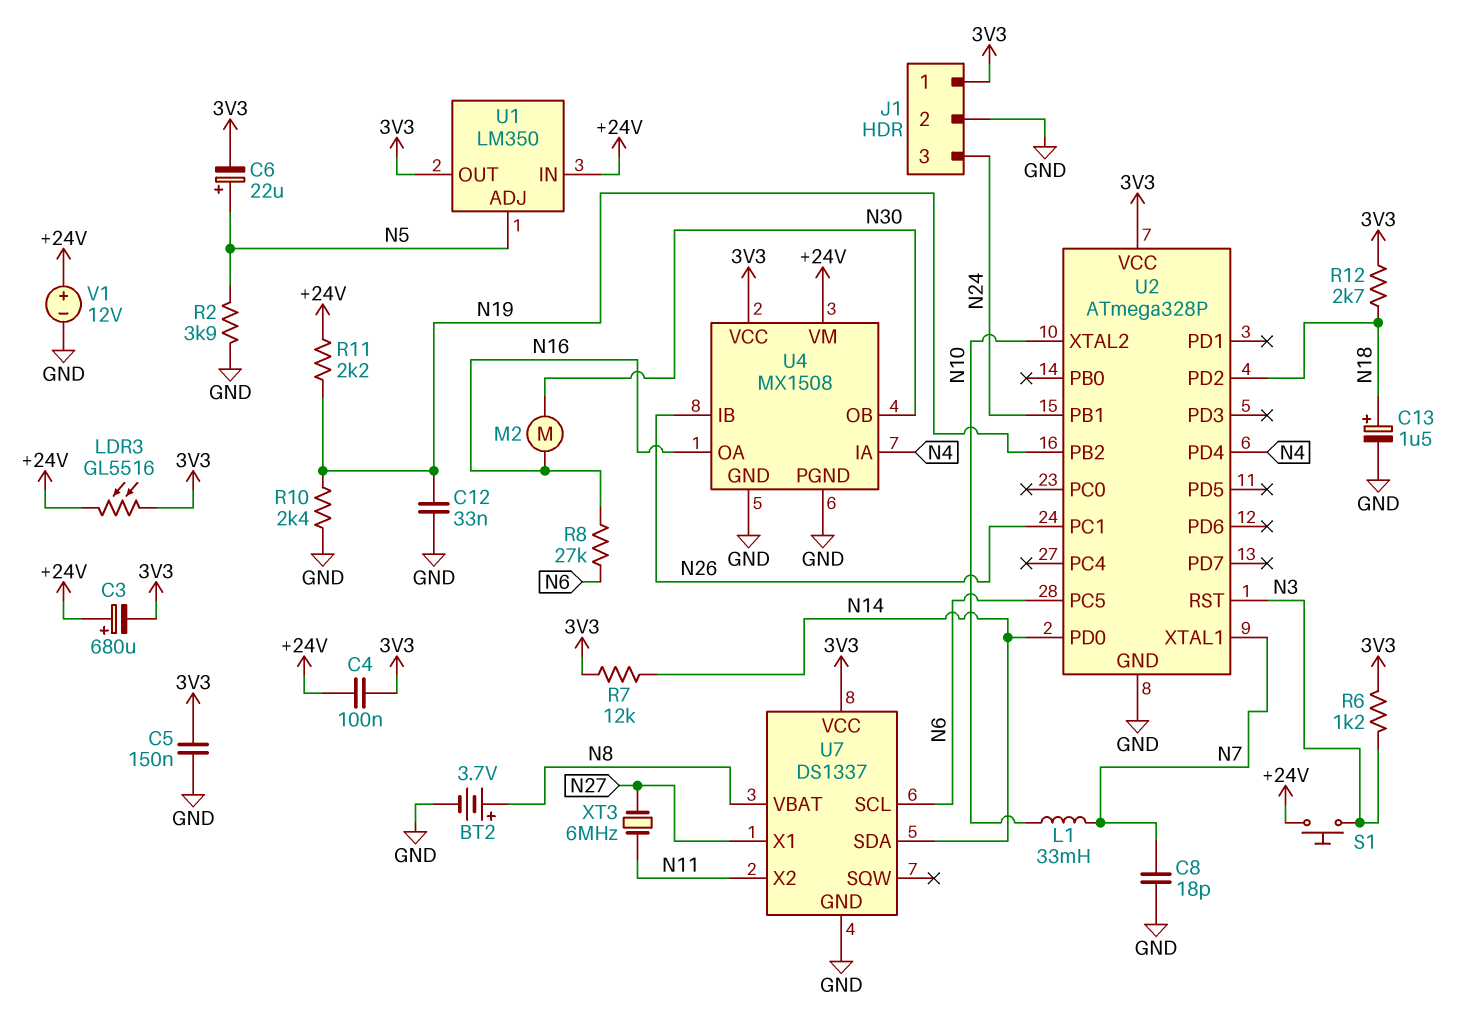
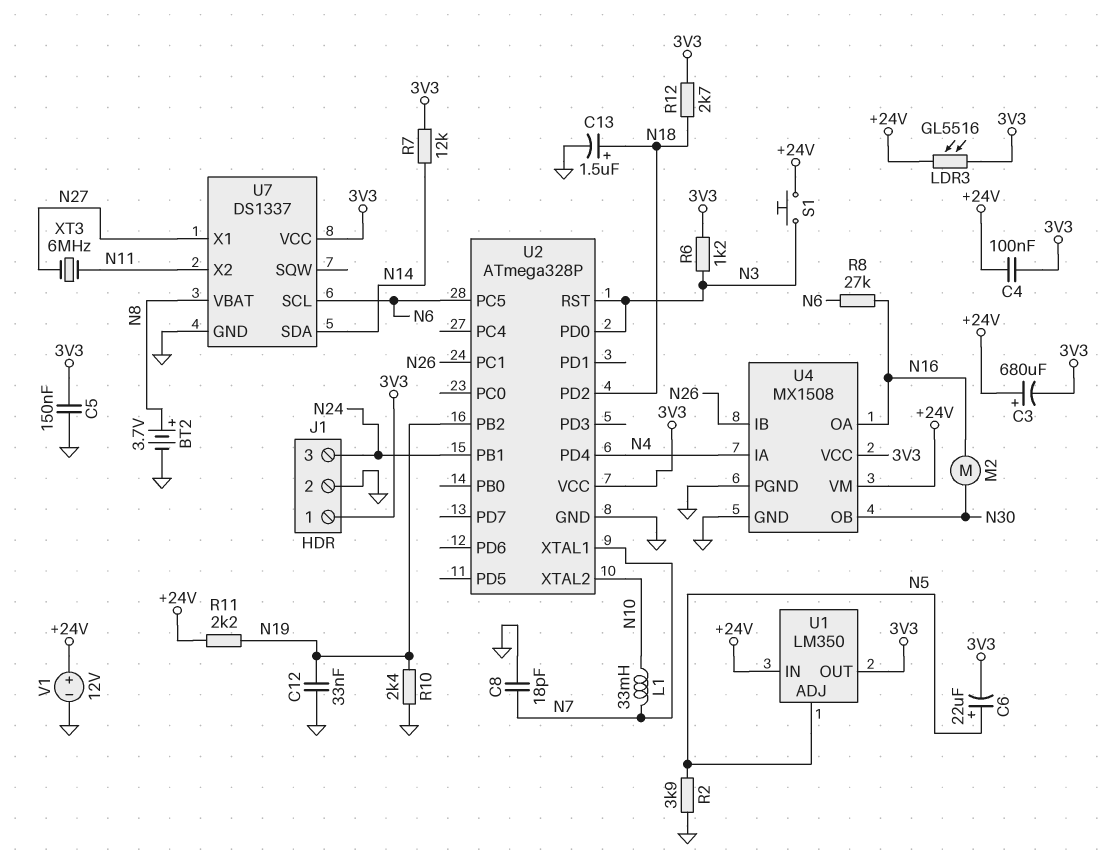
U2 pin PD0: N14 -> N3

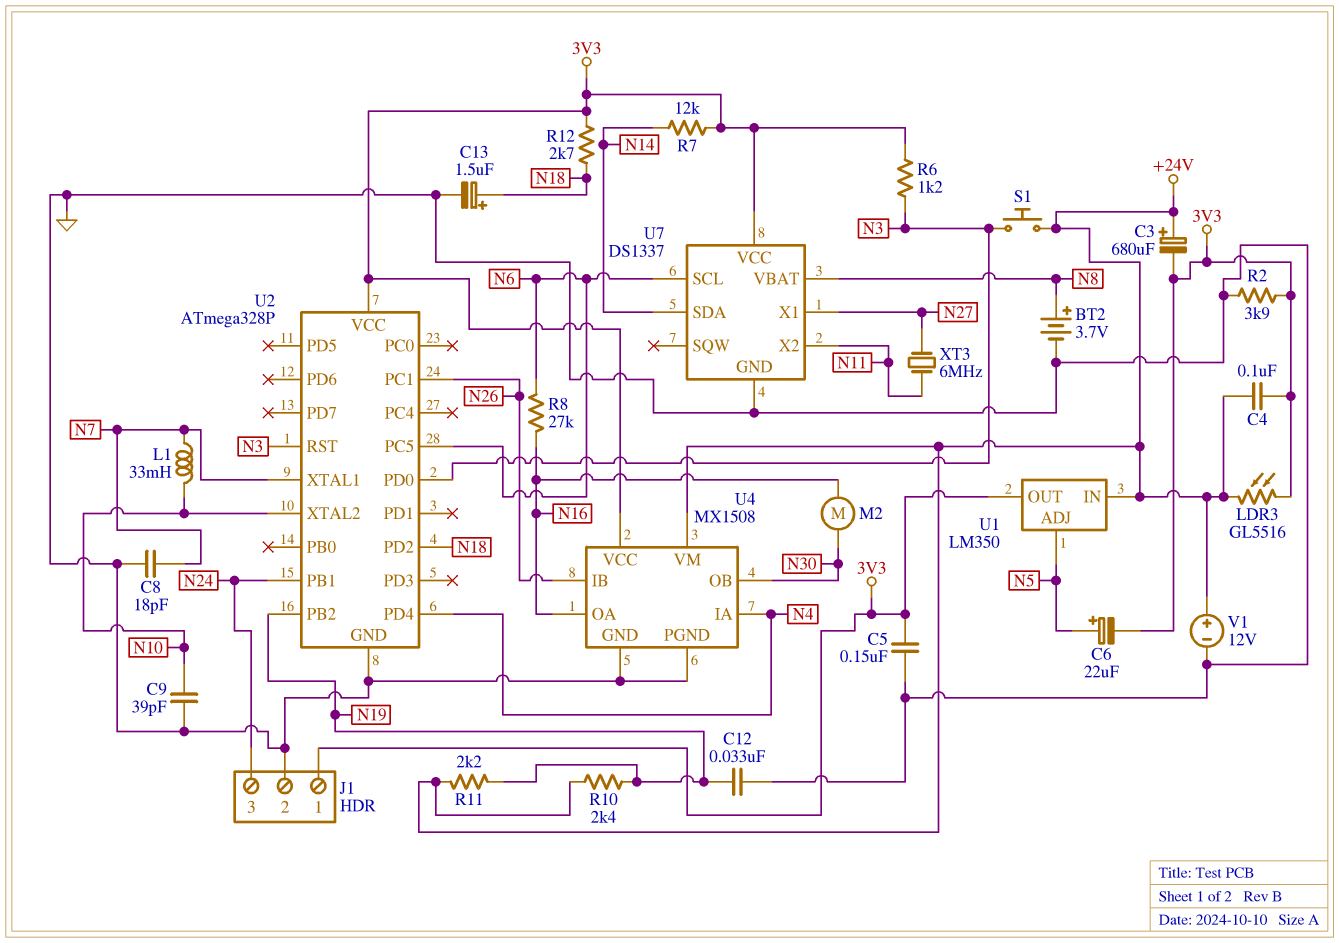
C9: none -> 39pF (GND, N10)
R2: 3.9k (GND, N5) -> 3.9k (3V3, GND)
R10: 2.4k (GND, N19) -> 2.4k (+24V, N19)

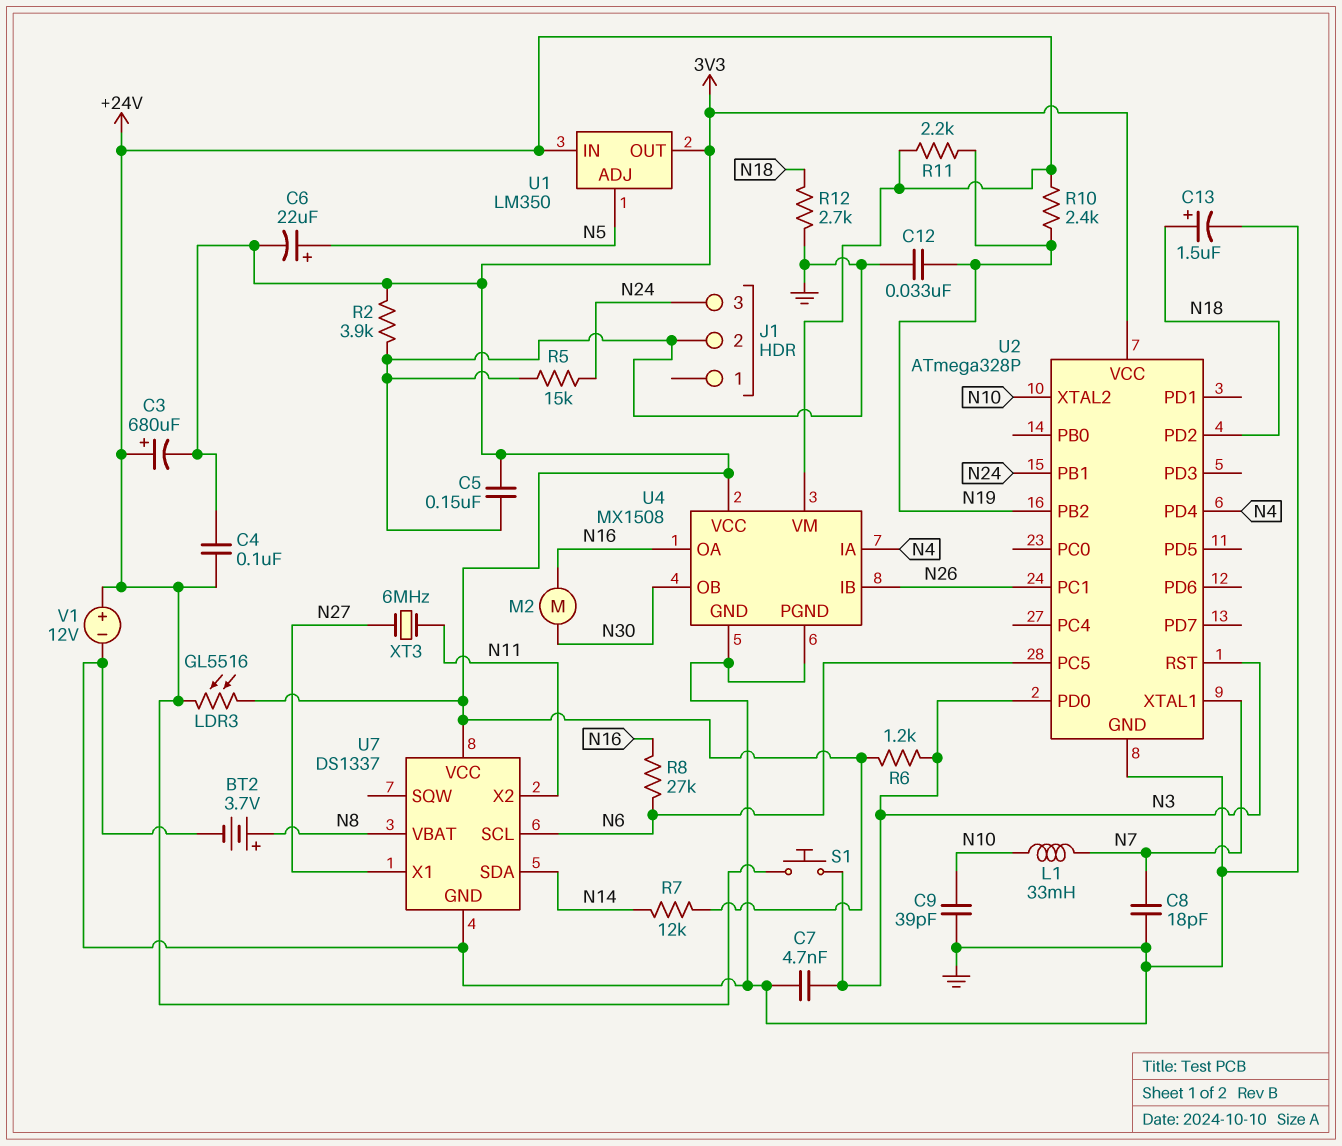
C7: none -> 4.7nF (GND, N3)
J1 pin 1: 3V3 -> none
R5: none -> 15k (GND, N24)
R12: 2.7k (3V3, N18) -> 2.7k (GND, N18)

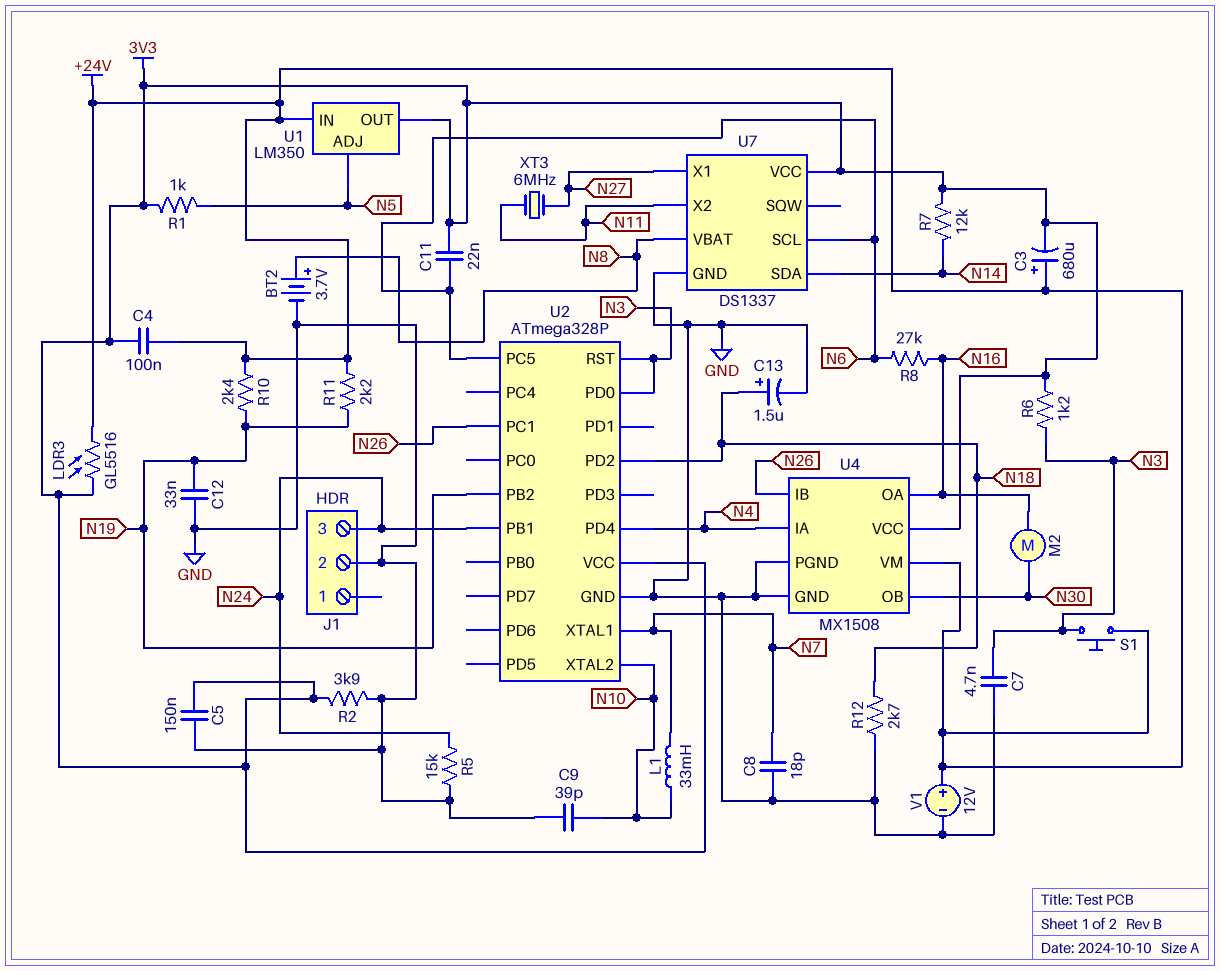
C6: 22uF (plus N5, minus 3V3) -> none
C11: none -> 22nF (3V3, N6)
R1: none -> 1k (3V3, N5)

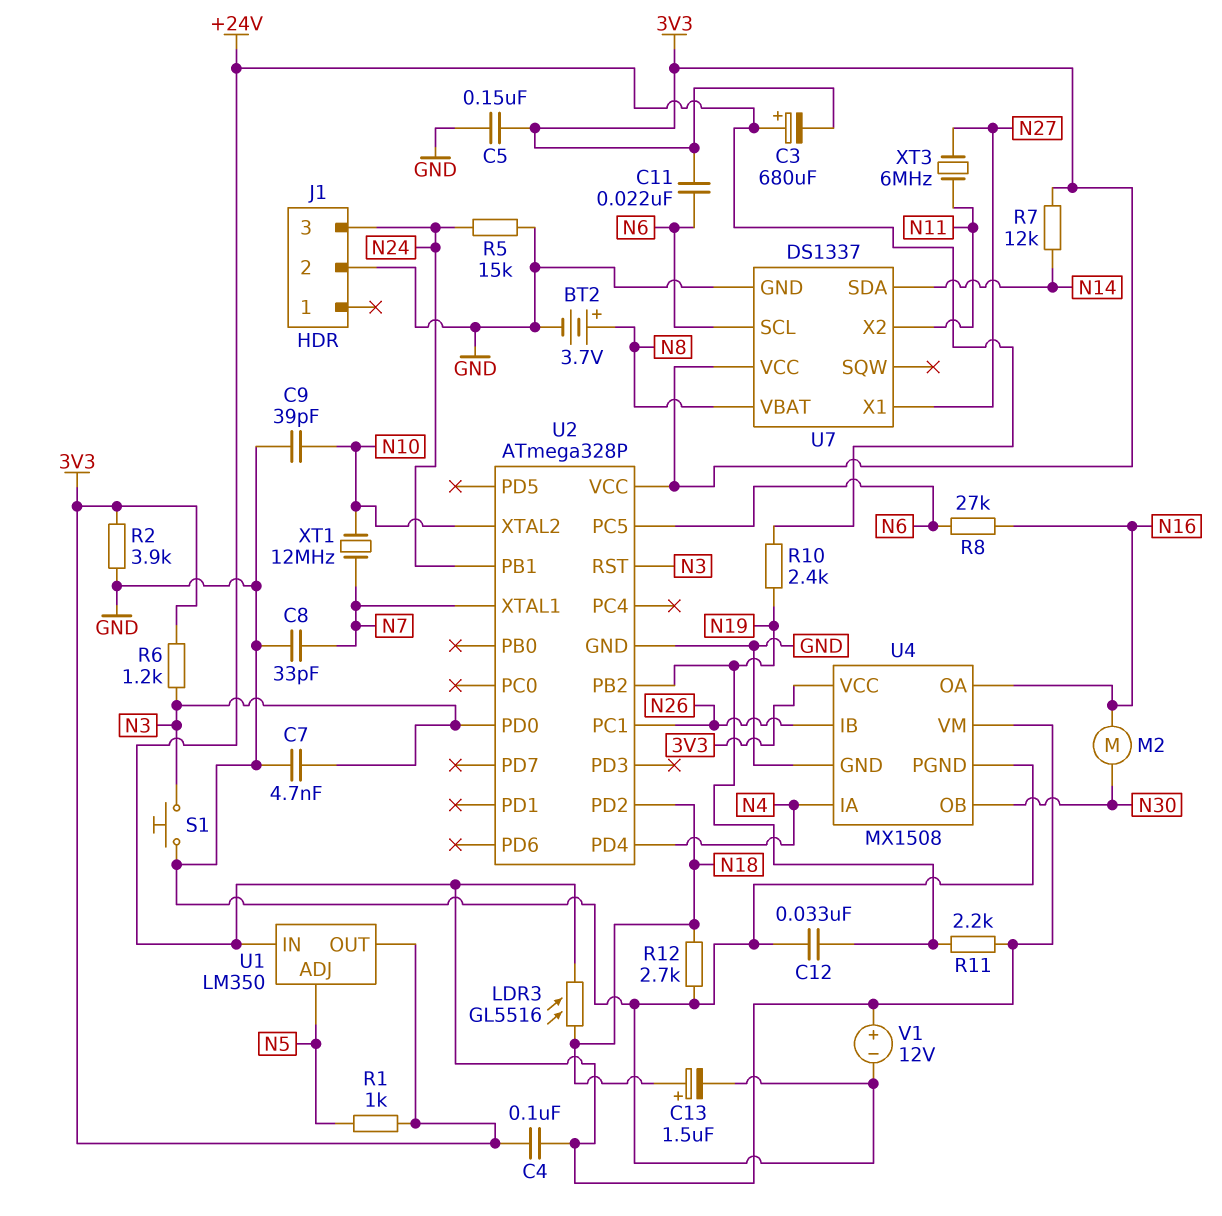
C8: 18pF (GND, N7) -> 33pF (GND, N7)
L1: 33mH (N7, N10) -> none
LDR3: GL5516 (+24V, 3V3) -> GL5516 (+24V, N18)
S1: button (+24V, N3) -> button (GND, N3)
XT1: none -> 12MHz (N7, N10)

